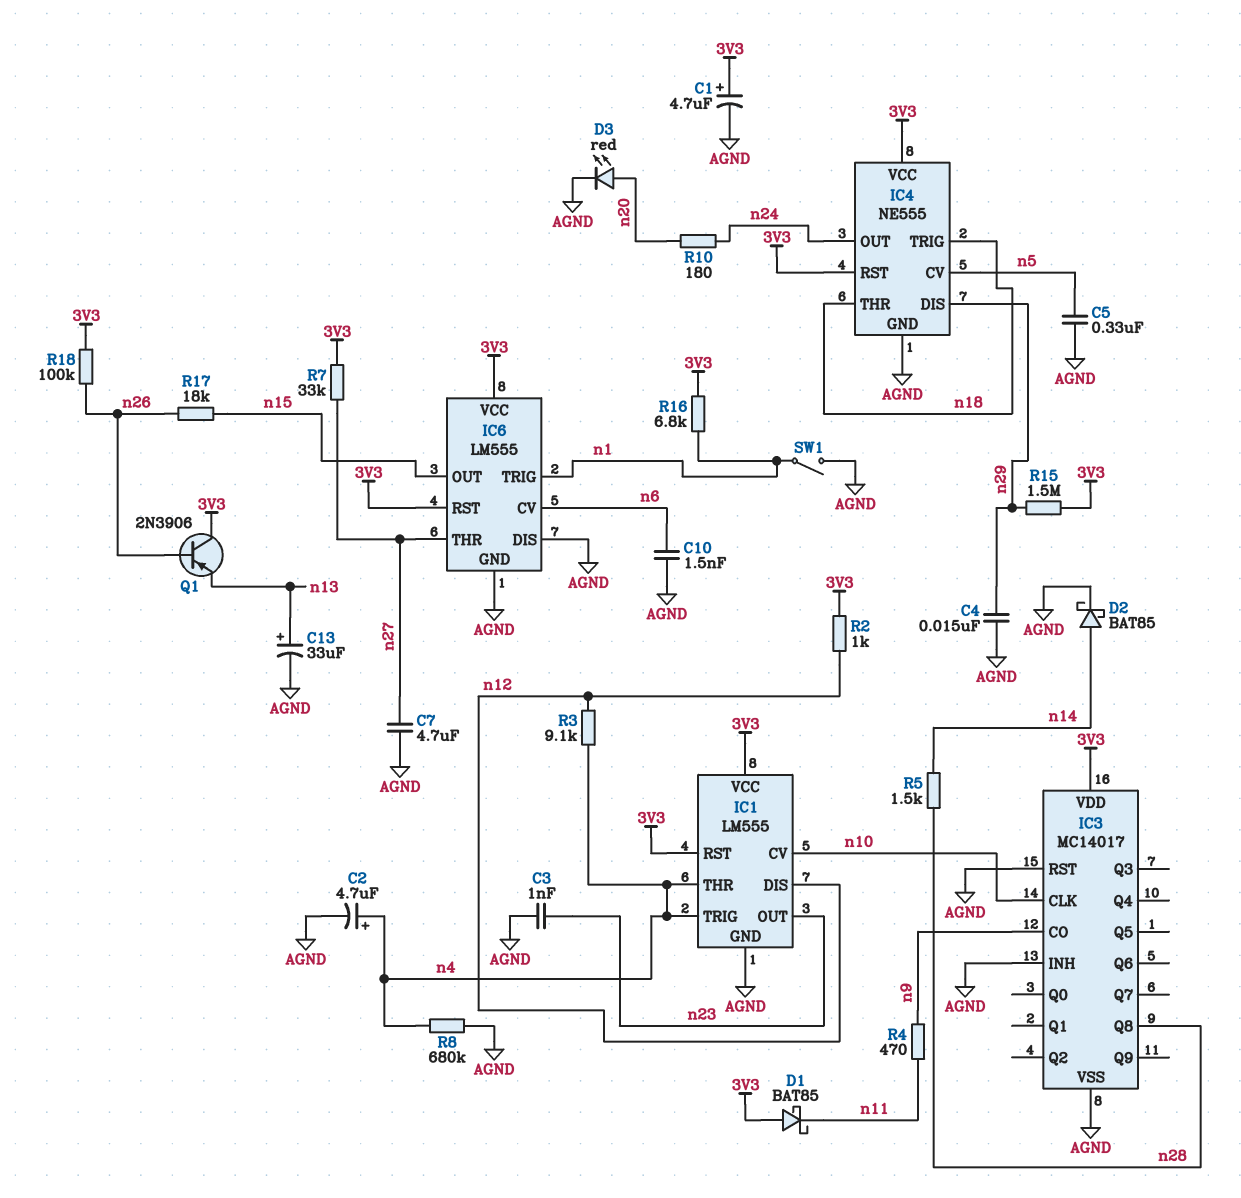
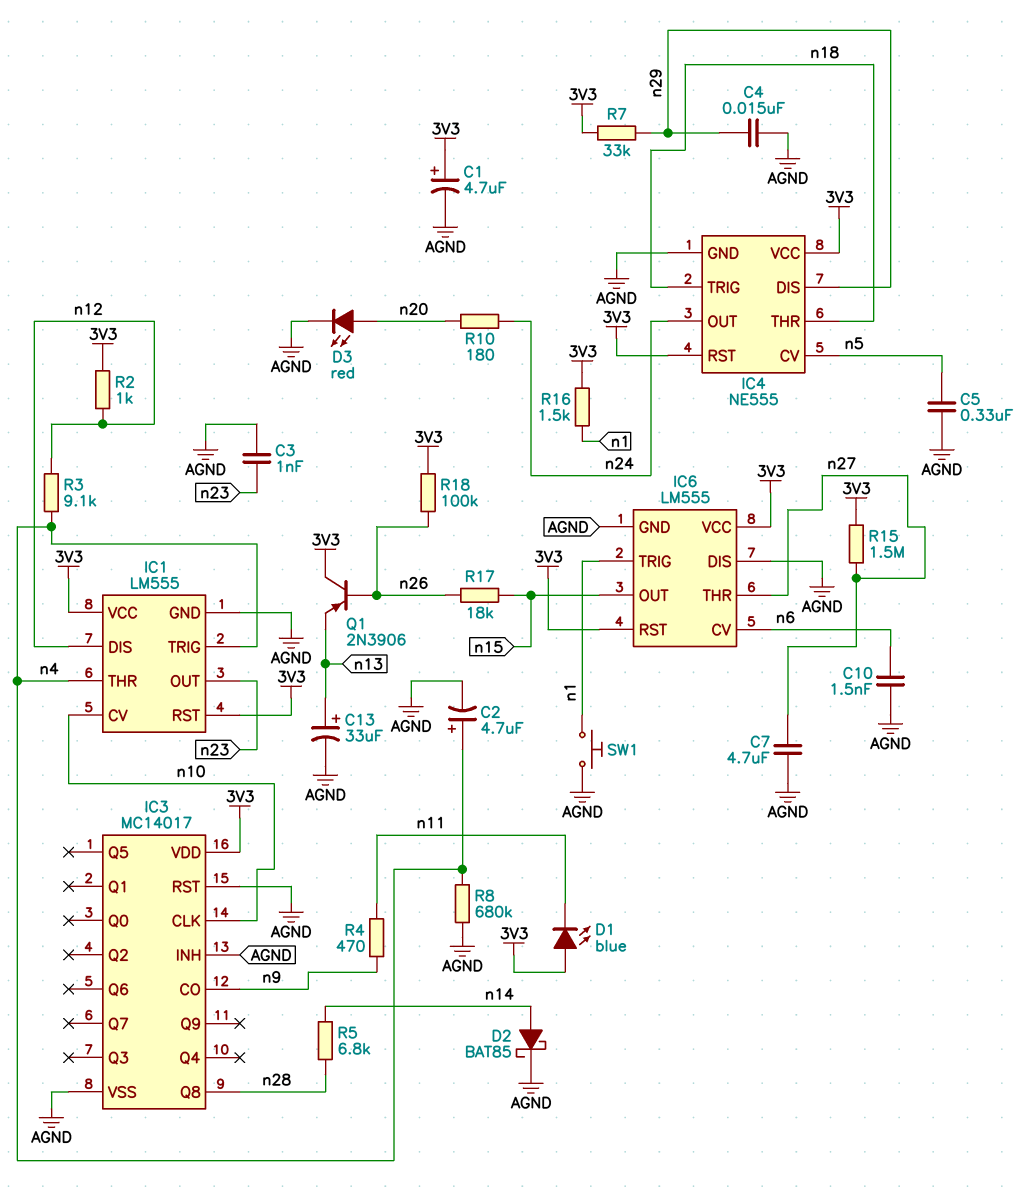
D1: schottky BAT85 (A 3V3, K n11) -> LED blue (A 3V3, K n11)
R5: 1.5k (n14, n28) -> 6.8k (n14, n28)
R7: 33k (3V3, n27) -> 33k (3V3, n29)
R15: 1.5M (3V3, n29) -> 1.5M (3V3, n27)
R16: 6.8k (3V3, n1) -> 1.5k (3V3, n1)
SW1: switch (AGND, n1) -> button (AGND, n1)

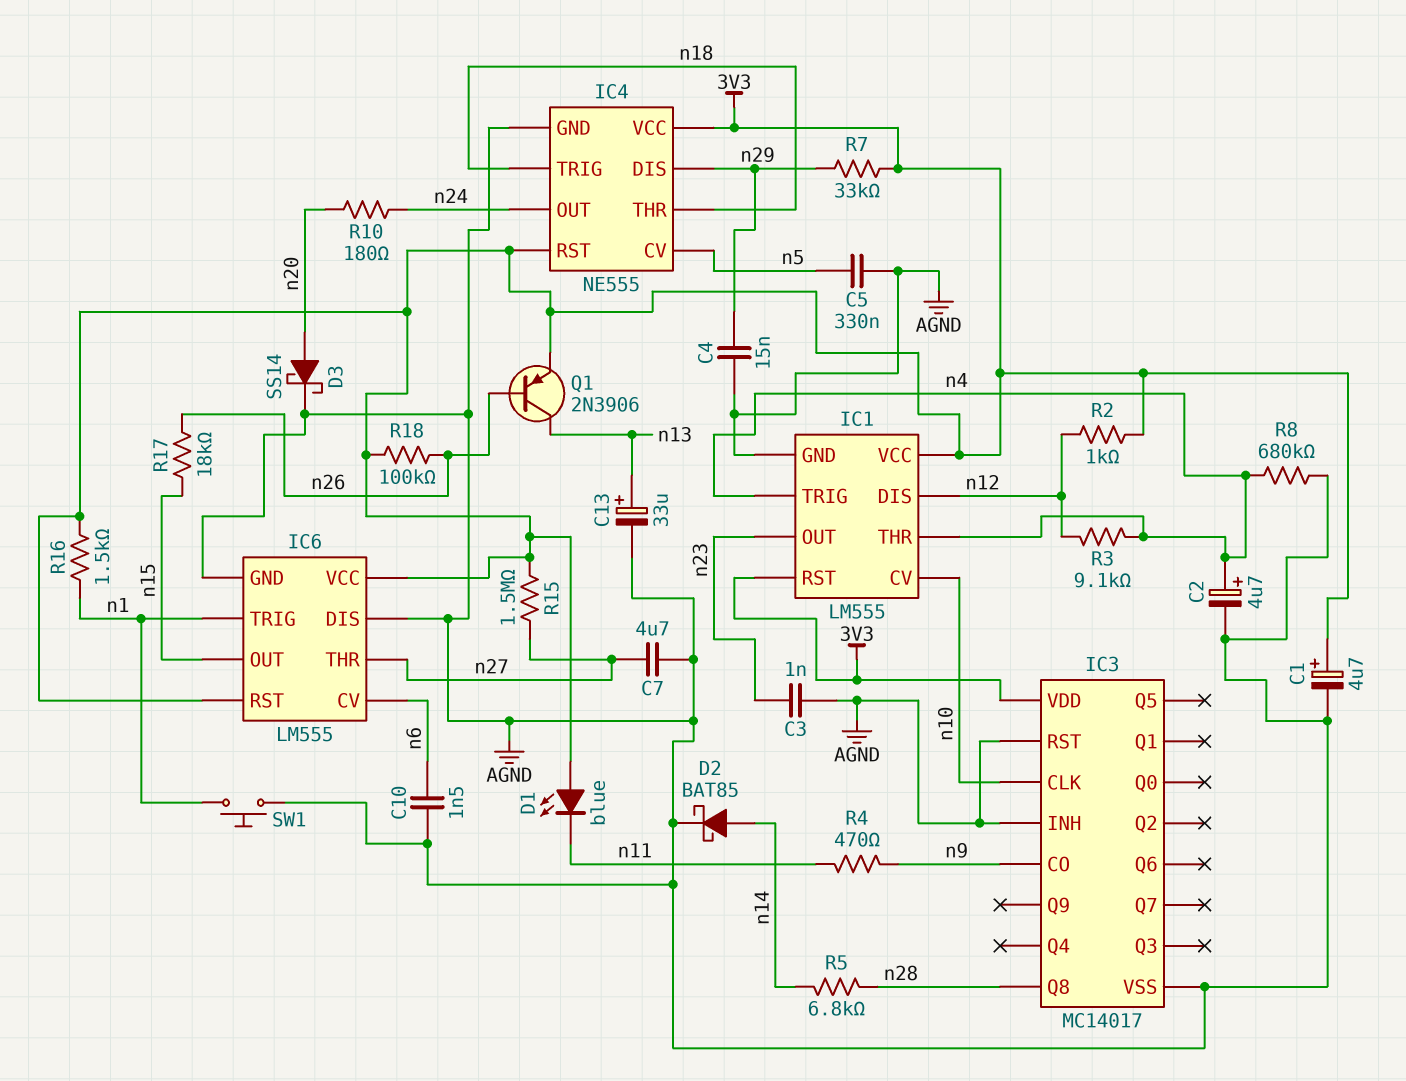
D3: LED red (A n20, K AGND) -> schottky SS14 (A n20, K AGND)
Q1: PNP 2N3906 (B n26, C 3V3, E n13) -> PNP 2N3906 (B n26, C n13, E 3V3)

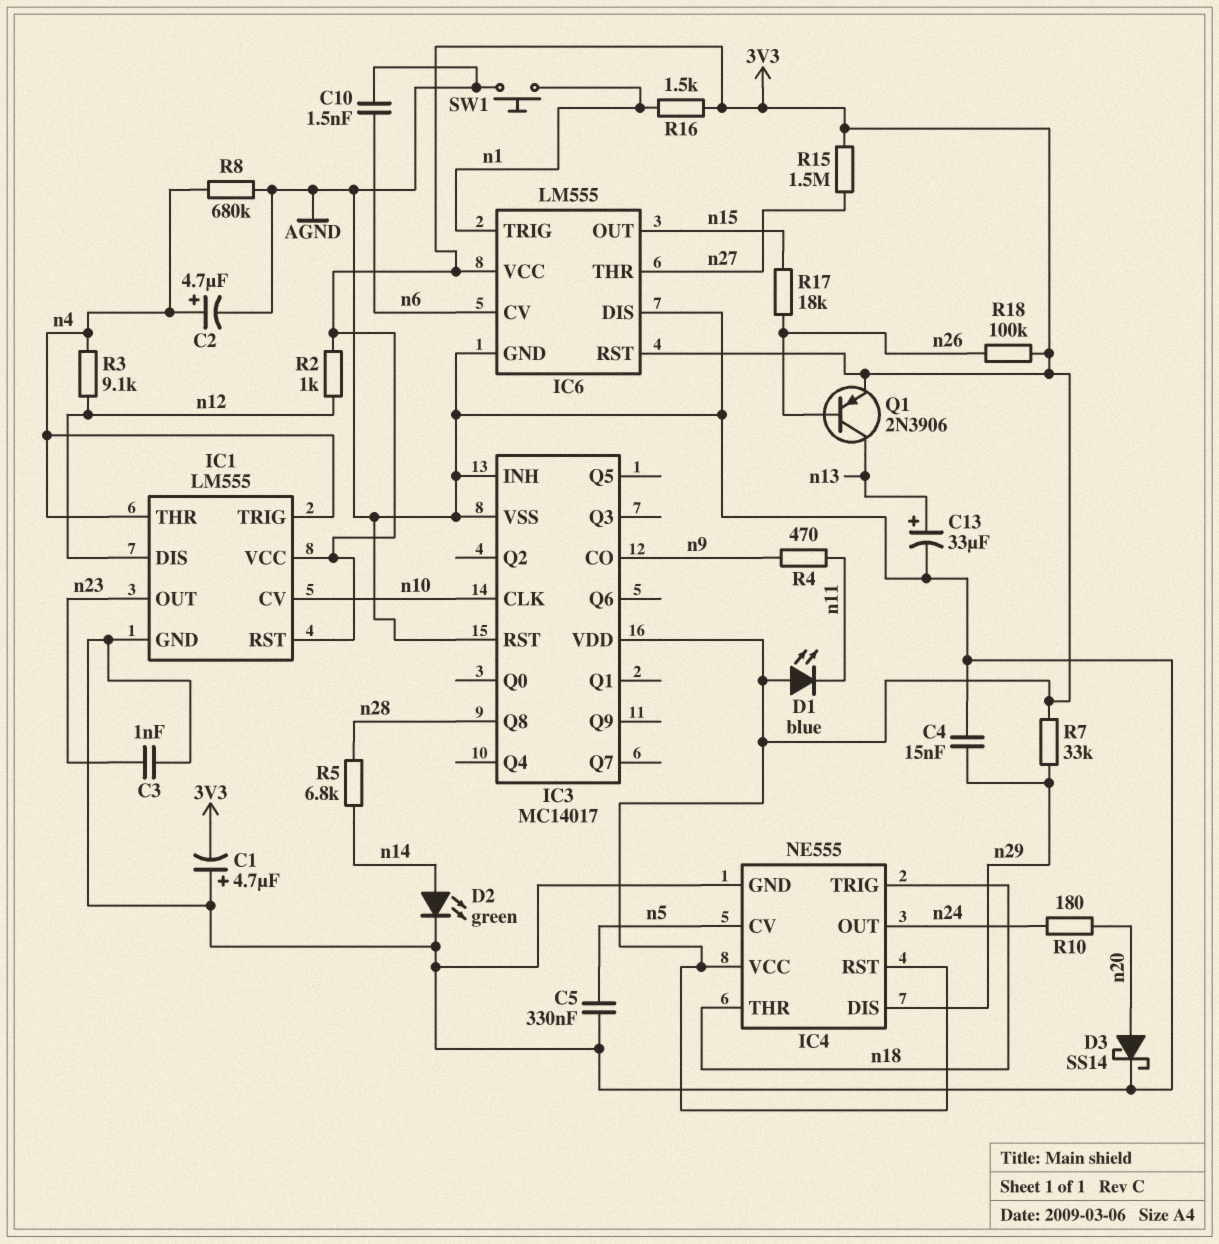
C1: 4.7uF (plus 3V3, minus AGND) -> 4.7uF (plus AGND, minus 3V3)
C7: 4.7uF (AGND, n27) -> none
D2: schottky BAT85 (A n14, K AGND) -> LED green (A n14, K AGND)

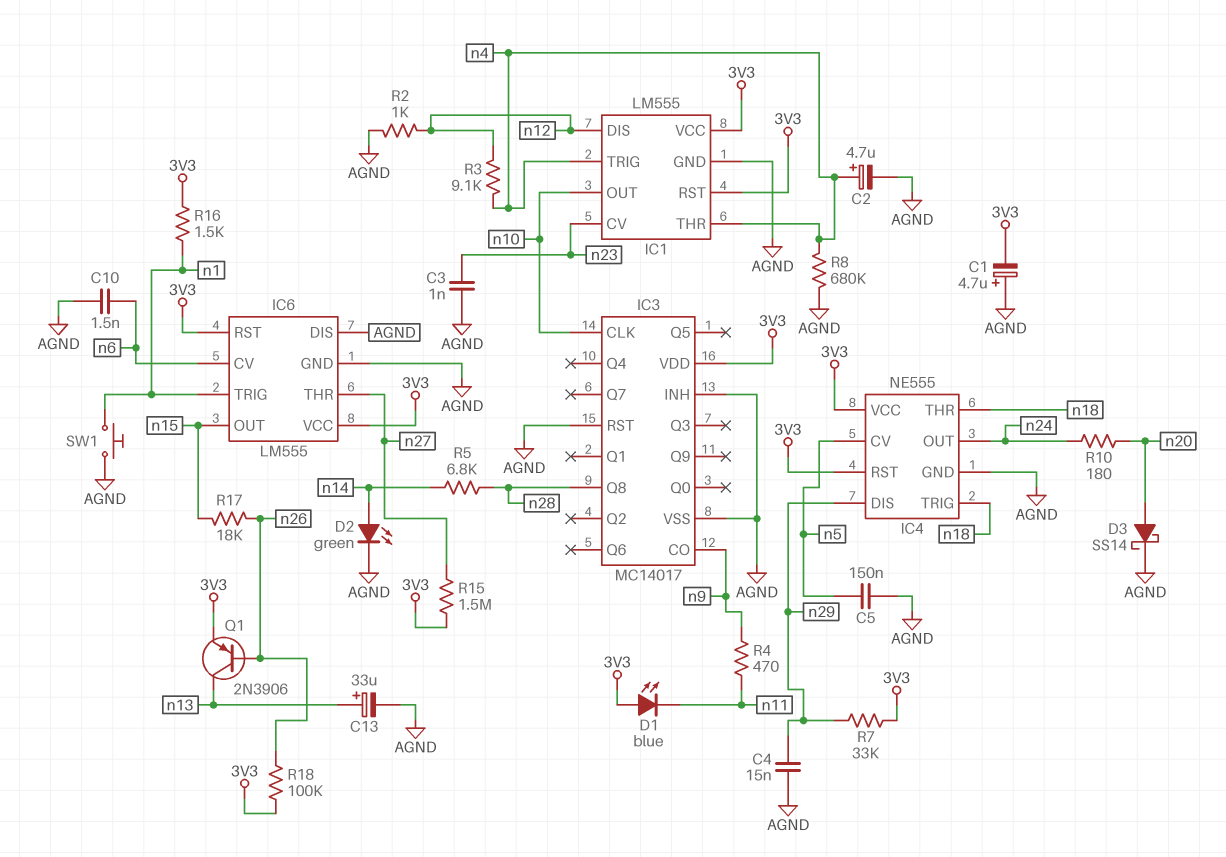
C5: 330nF (AGND, n5) -> 150nF (AGND, n5)
IC1 pin CV: n10 -> n23
IC1 pin OUT: n23 -> n10
R2: 1k (3V3, n12) -> 1k (AGND, n12)

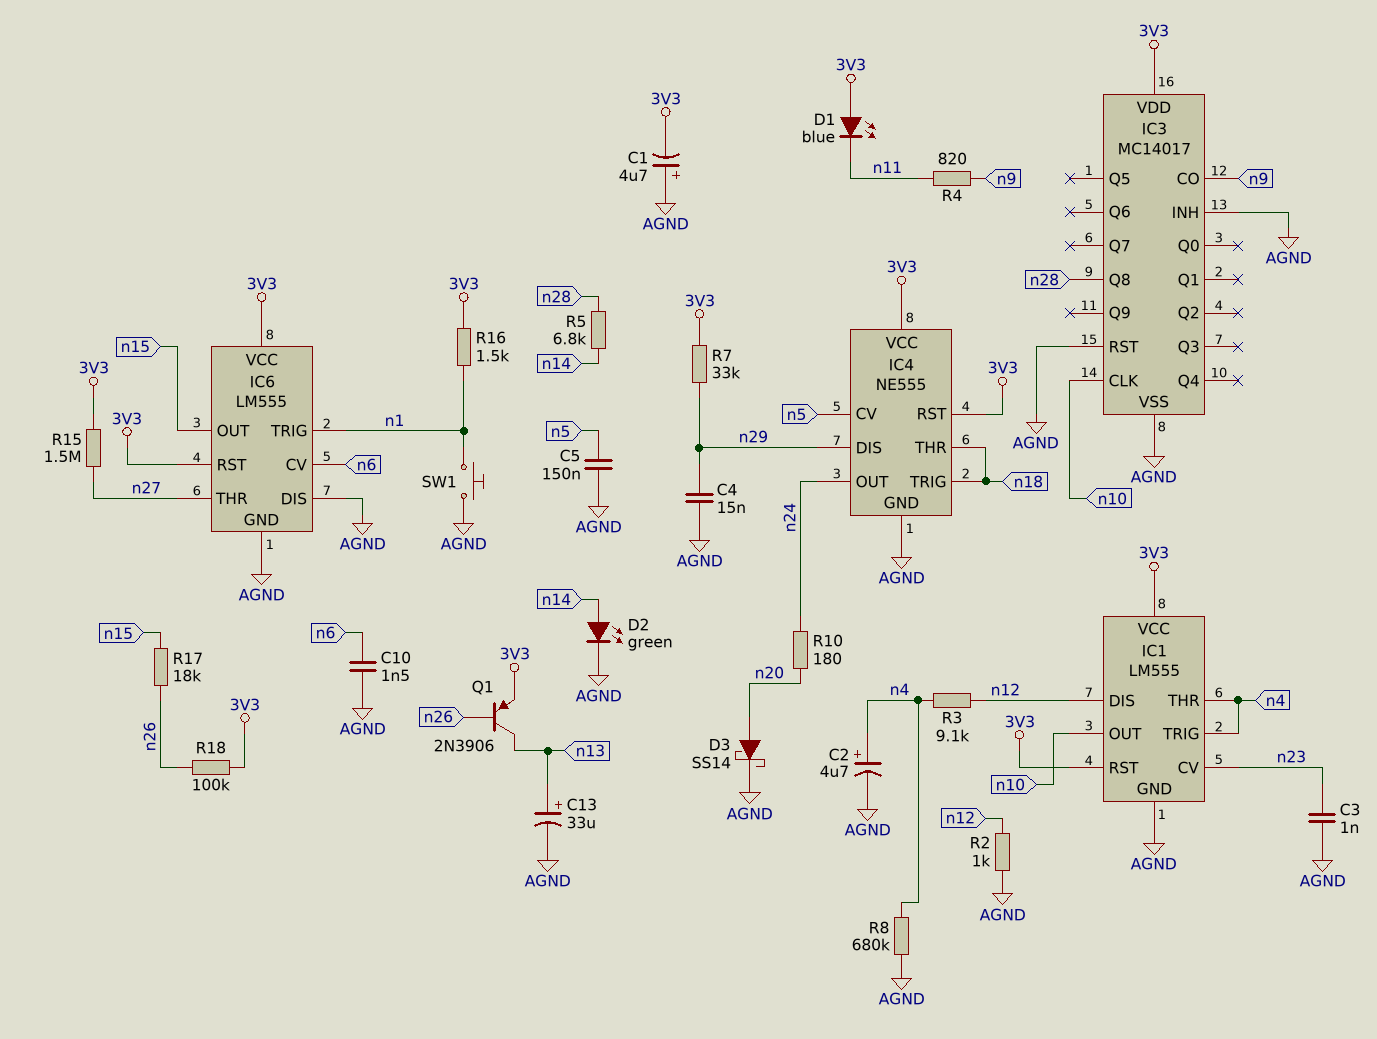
R4: 470 (n9, n11) -> 820 (n9, n11)

